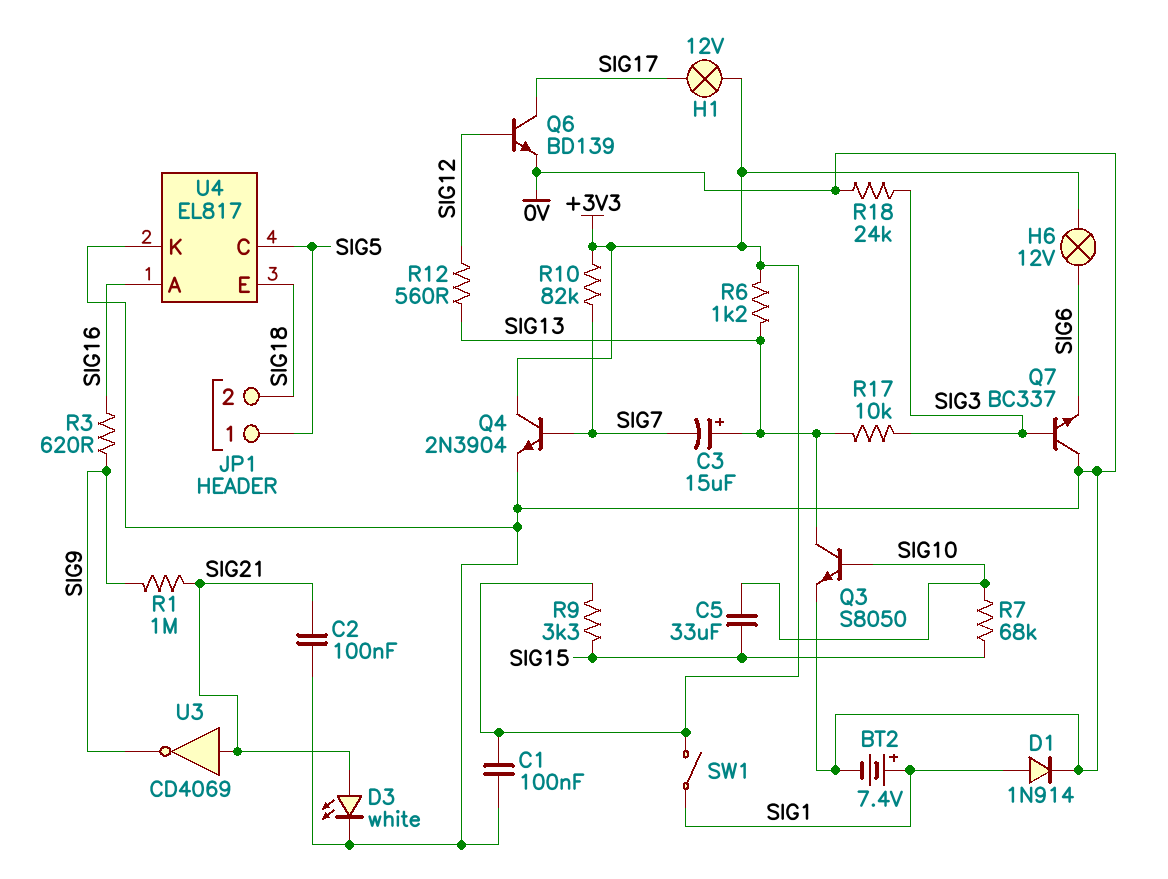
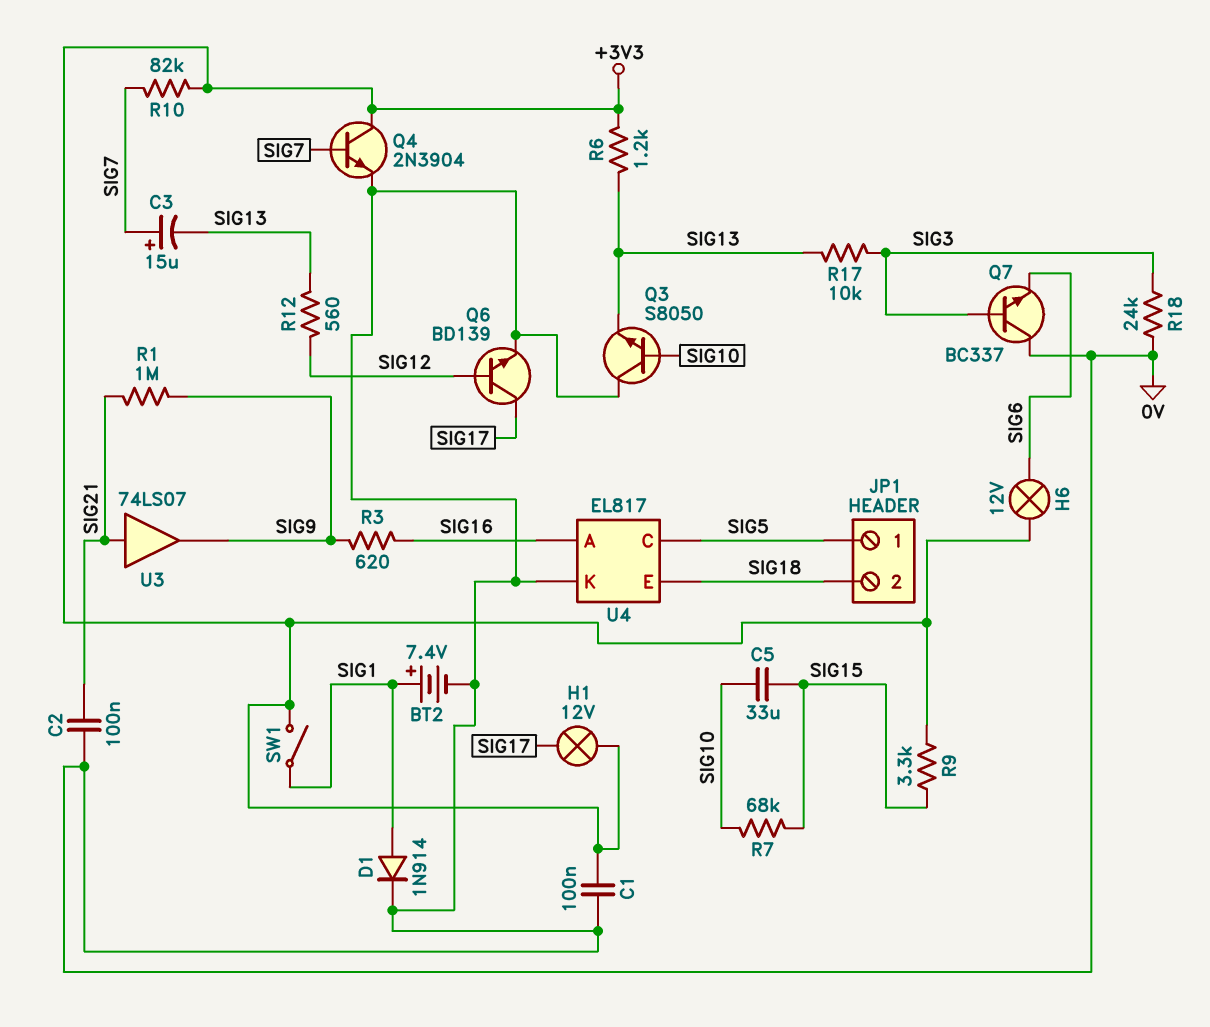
C3: 15uF (plus SIG13, minus SIG7) -> 15uF (plus SIG7, minus SIG13)
D3: LED white (A SIG21, K 0V) -> none
Q3: NPN S8050 (B SIG10, C SIG13, E 0V) -> NPN S8050 (B SIG10, C 0V, E SIG13)
U3: NOT CD4069 (in SIG21, out SIG9) -> buffer 74LS07 (in SIG21, out SIG9)

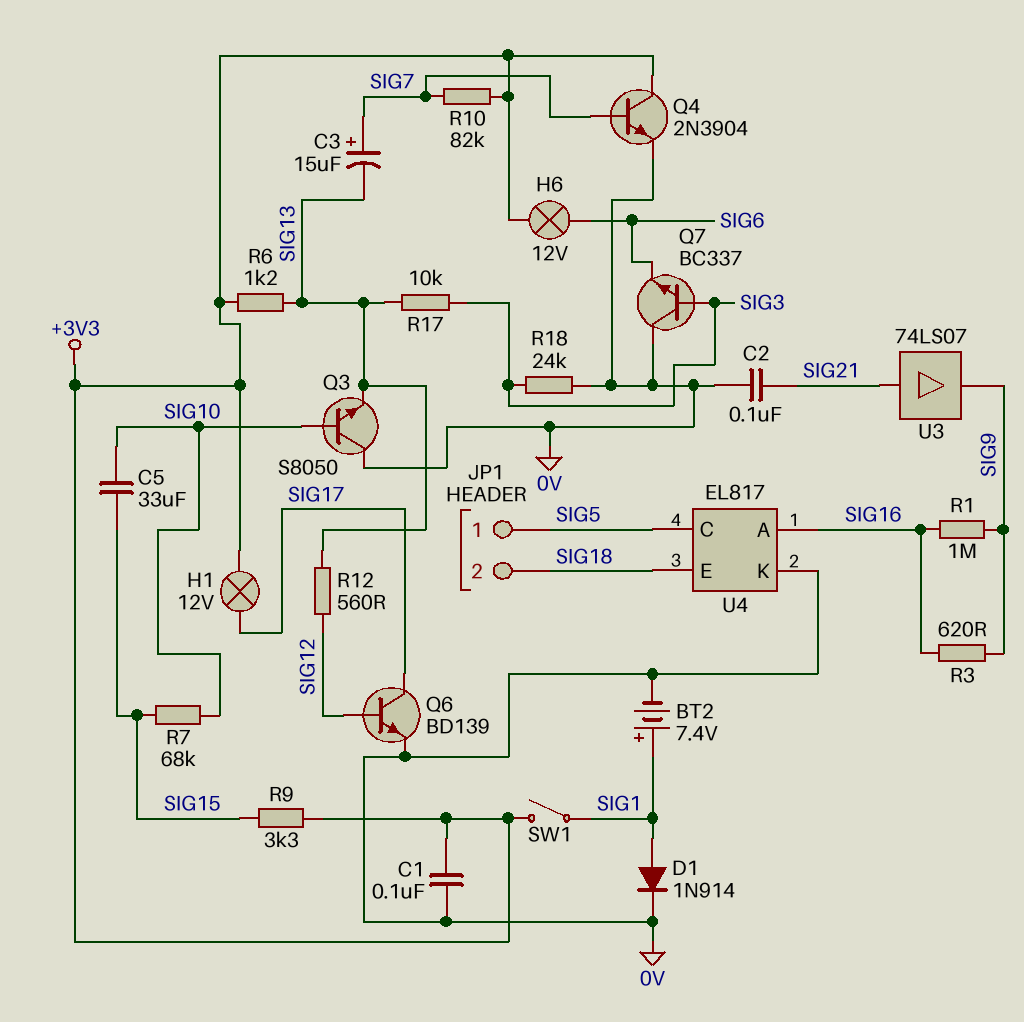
R1: 1M (SIG9, SIG21) -> 1M (SIG9, SIG16)

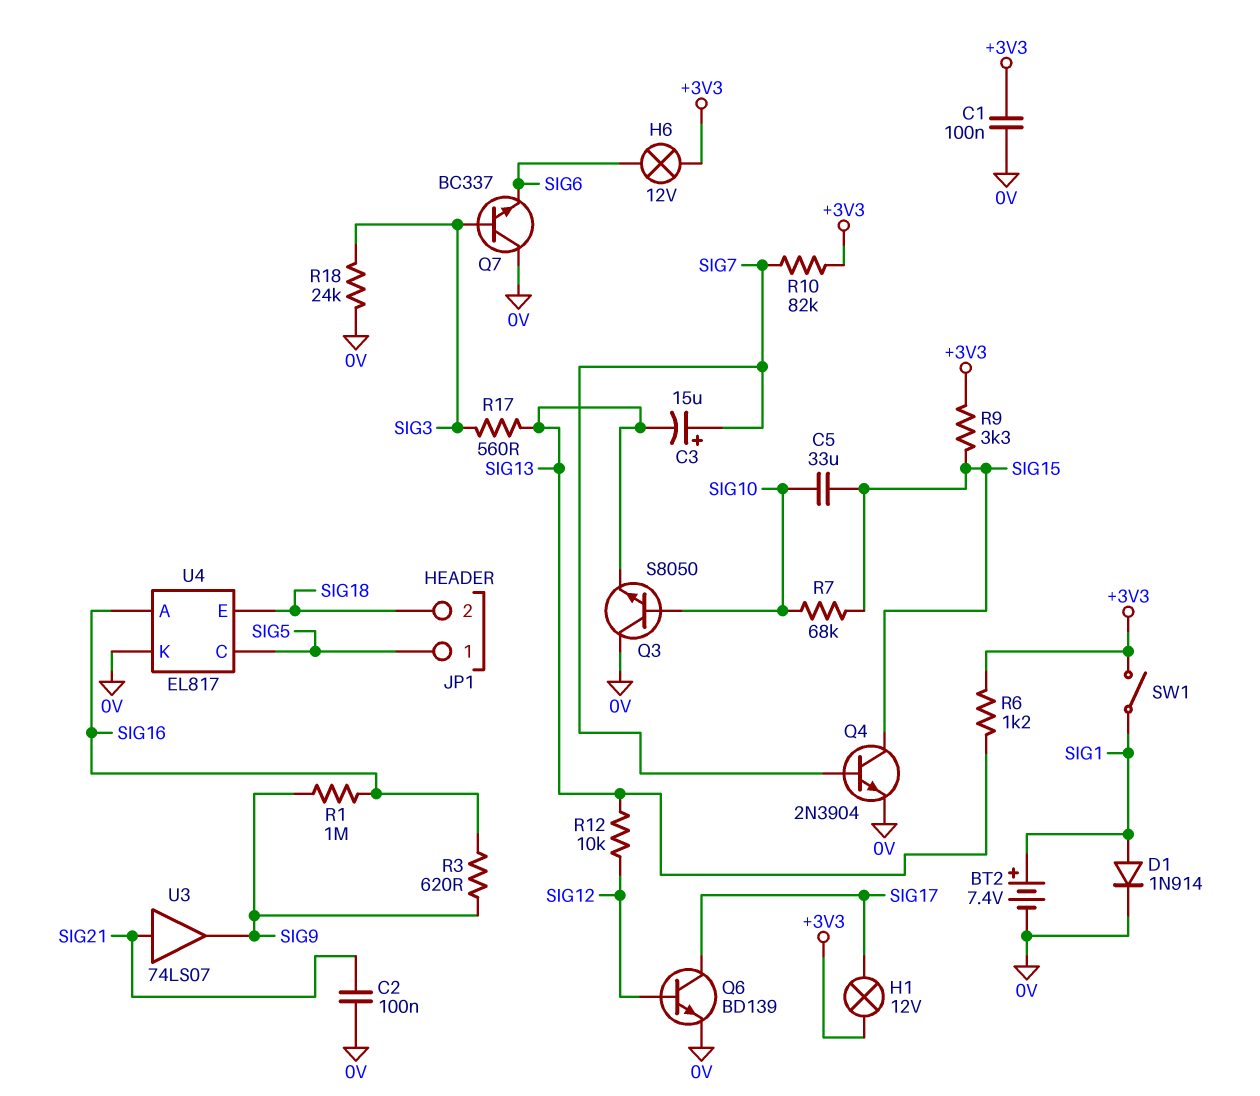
Q4: NPN 2N3904 (B SIG7, C +3V3, E 0V) -> NPN 2N3904 (B SIG7, C SIG15, E 0V)
R12: 560 (SIG12, SIG13) -> 10k (SIG12, SIG13)
R17: 10k (SIG3, SIG13) -> 560 (SIG3, SIG13)

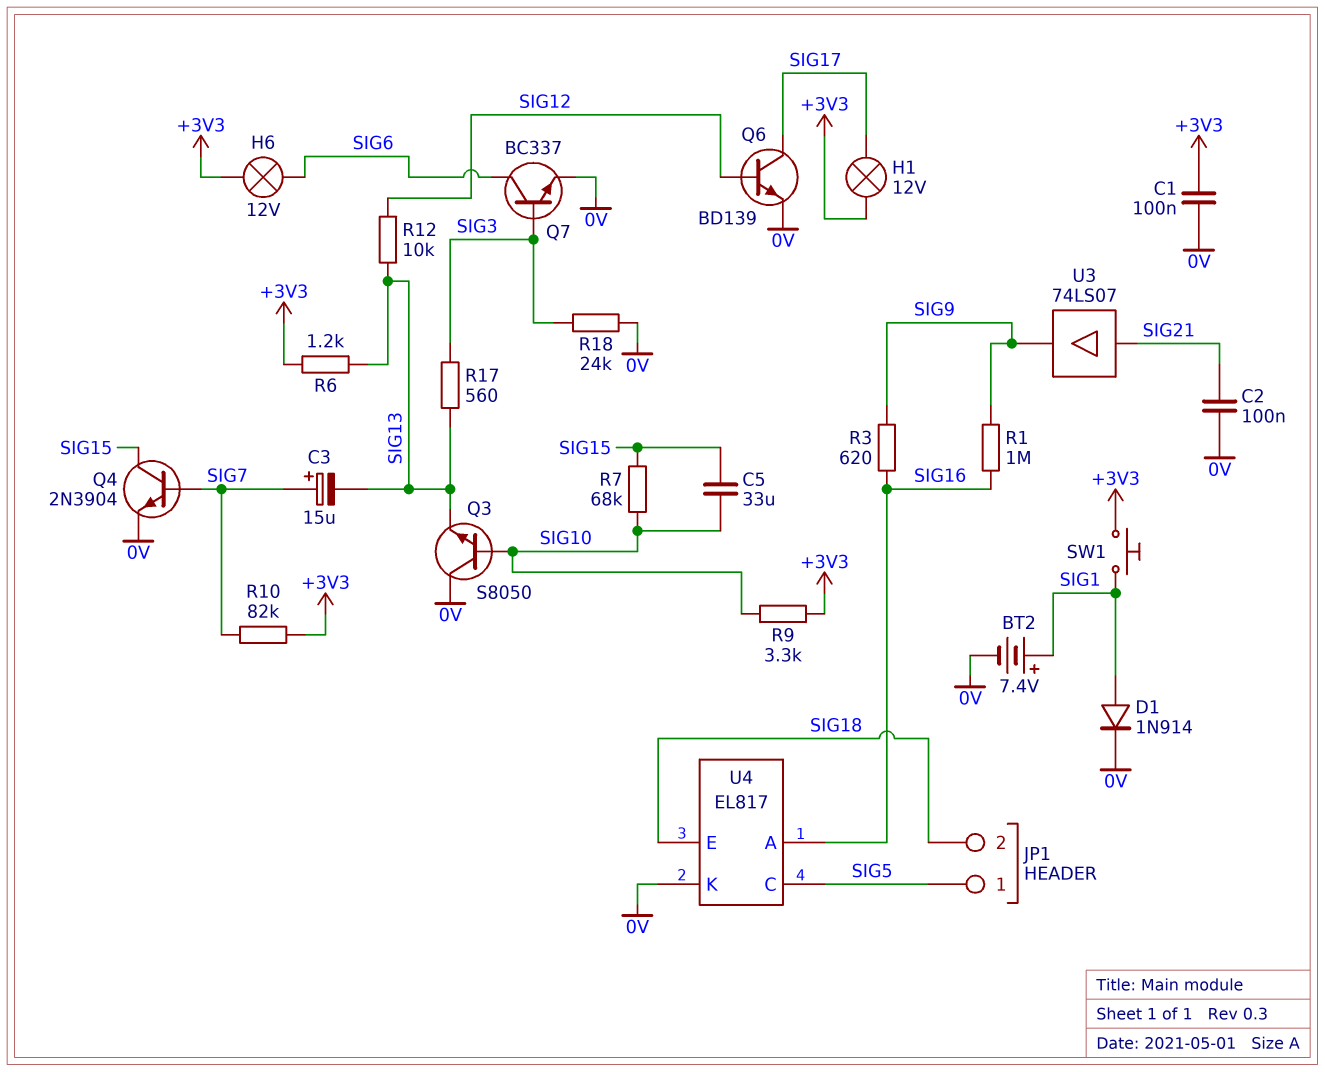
Q7: NPN BC337 (B SIG3, C 0V, E SIG6) -> NPN BC337 (B SIG3, C SIG6, E 0V)
R9: 3.3k (+3V3, SIG15) -> 3.3k (+3V3, SIG10)
SW1: switch (+3V3, SIG1) -> button (+3V3, SIG1)

